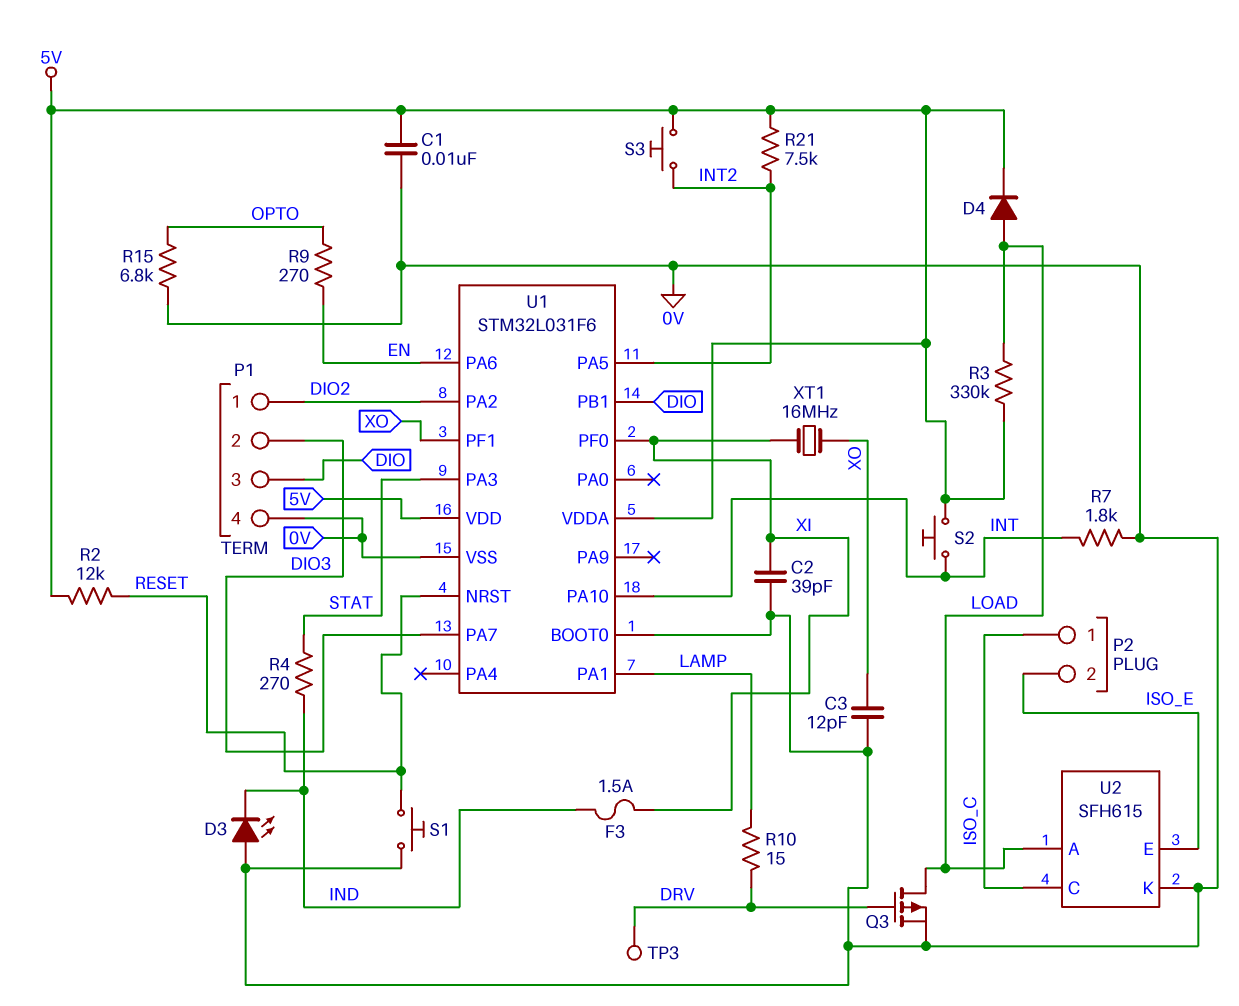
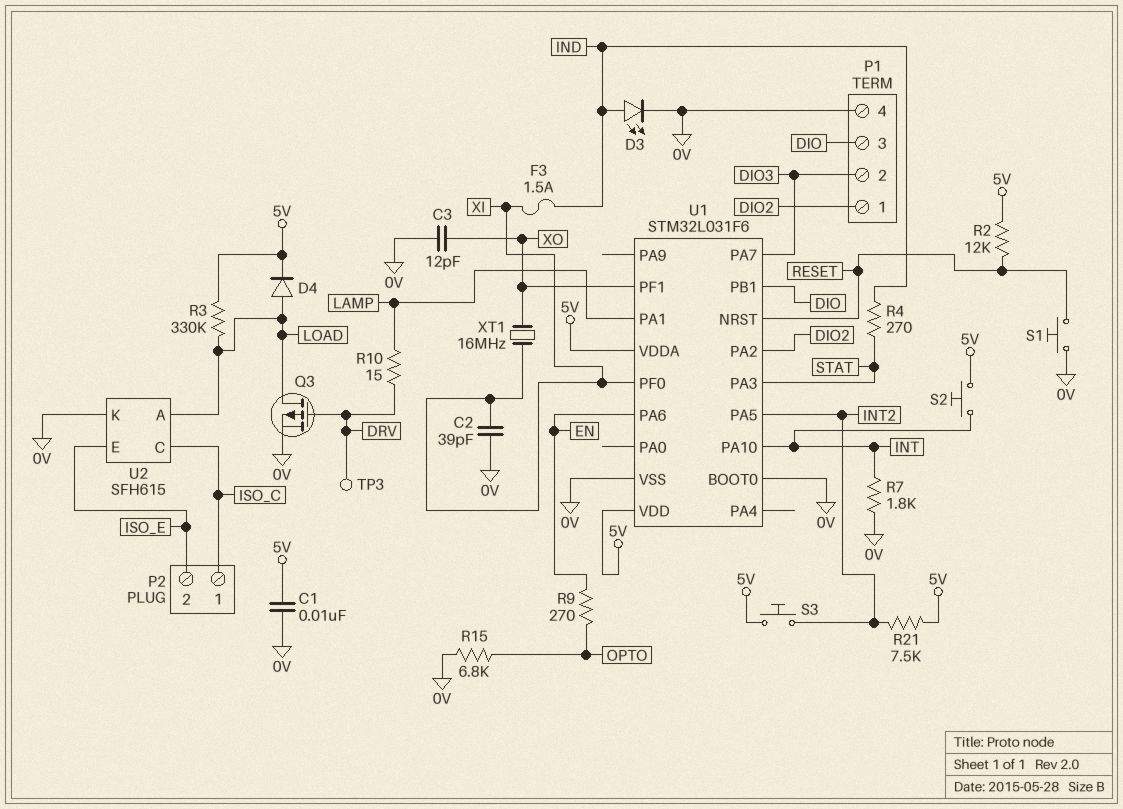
D3: LED (A 0V, K IND) -> LED (A IND, K 0V)

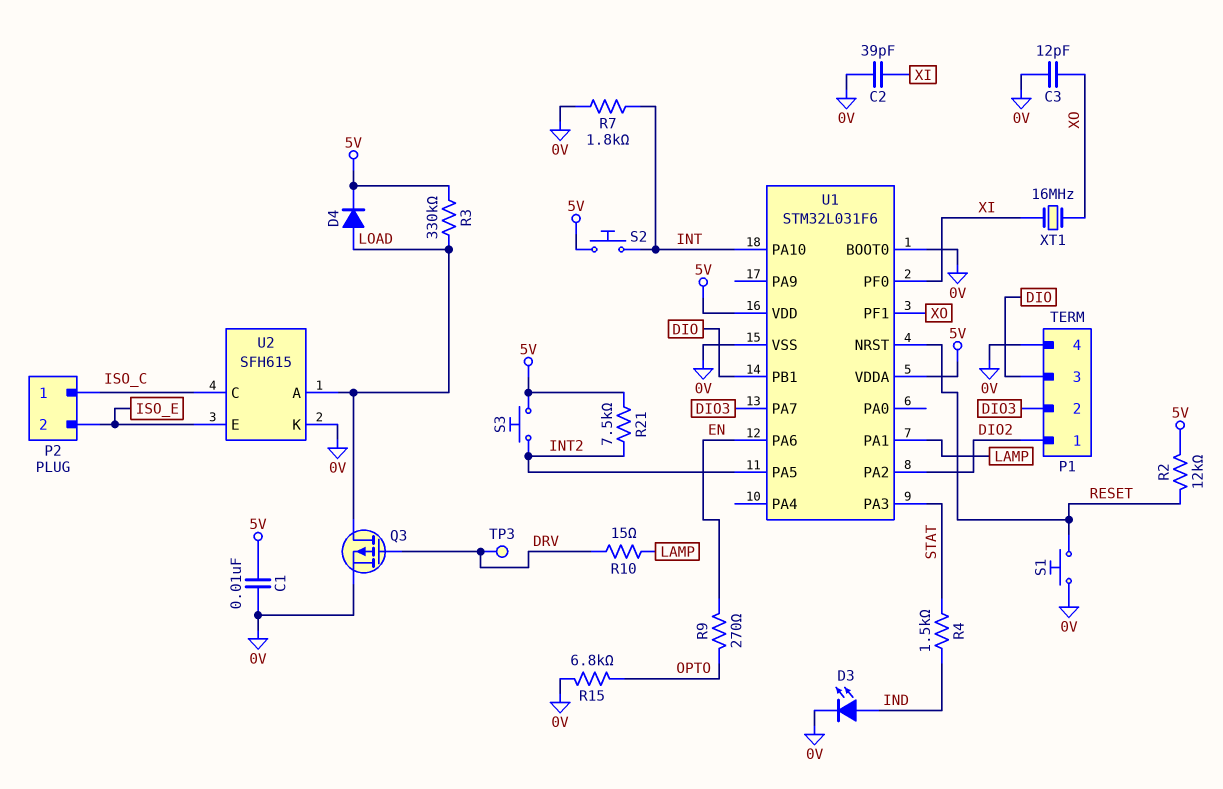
F3: 1.5A (IND, XI) -> none
R4: 270 (IND, STAT) -> 1.5k (IND, STAT)

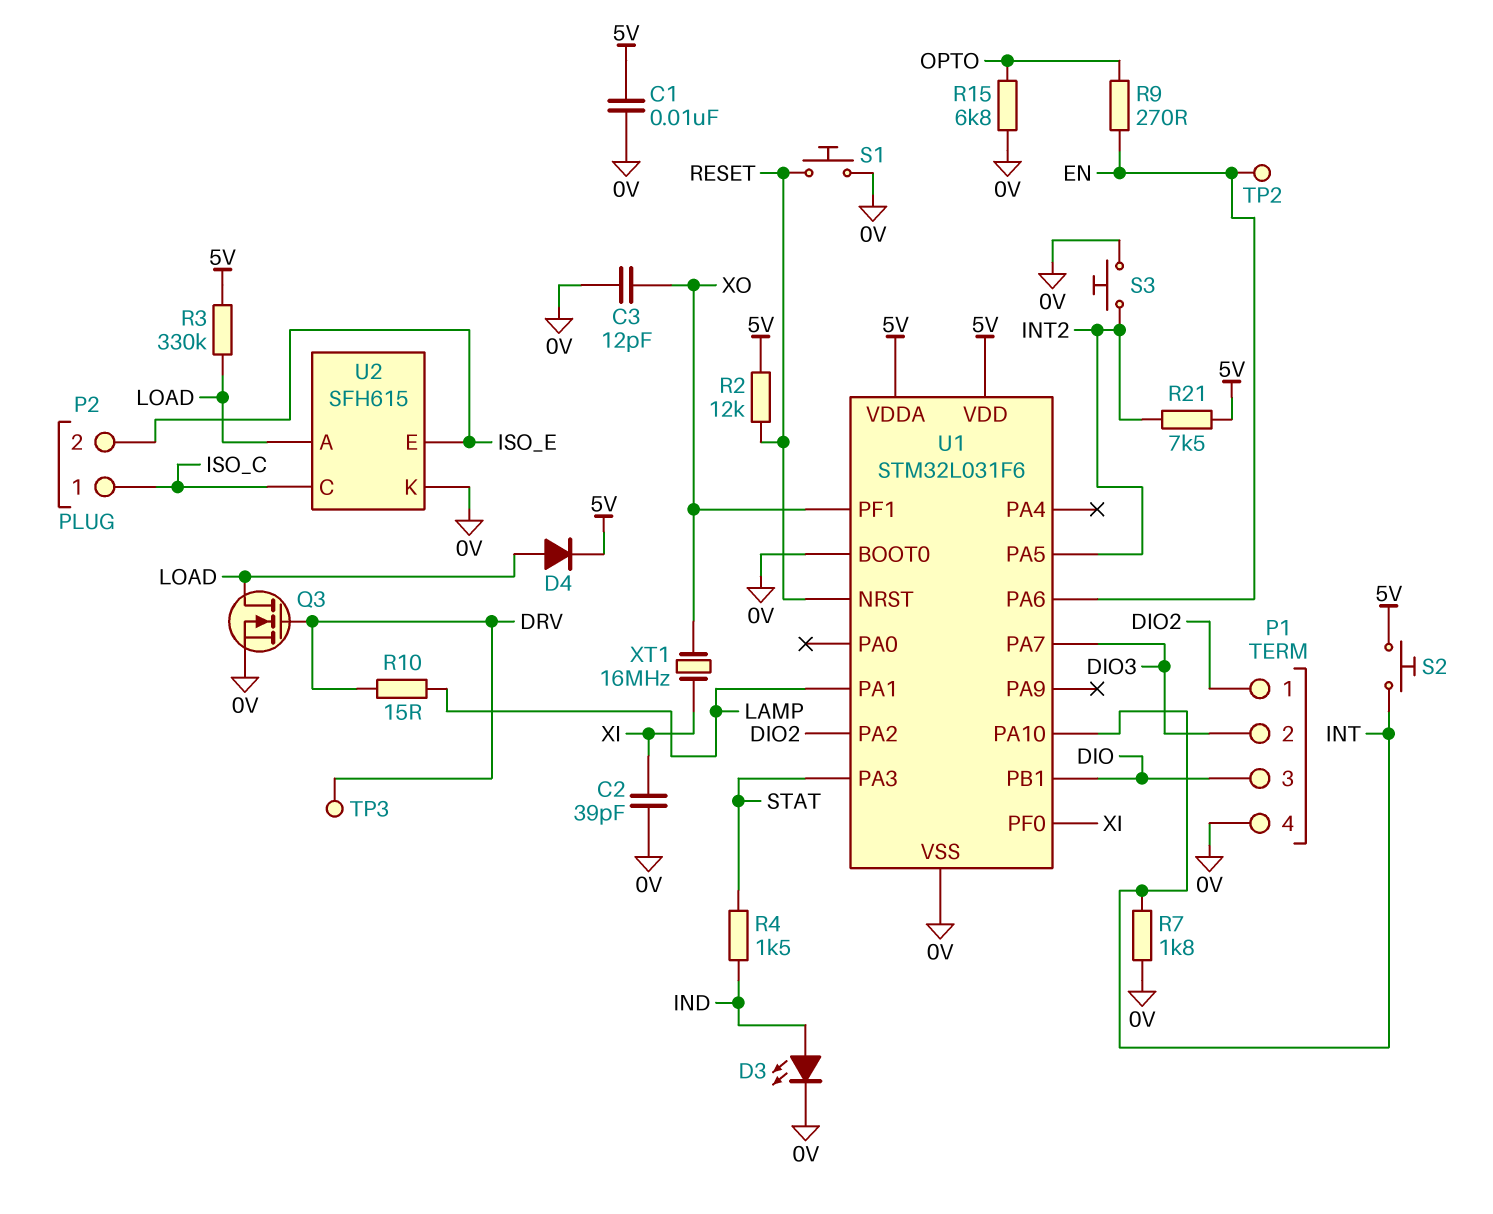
Q3: PMOS (G DRV, D LOAD, S 0V) -> NMOS (G DRV, D LOAD, S 0V)
S3: button (5V, INT2) -> button (0V, INT2)
TP2: none -> test point (EN)

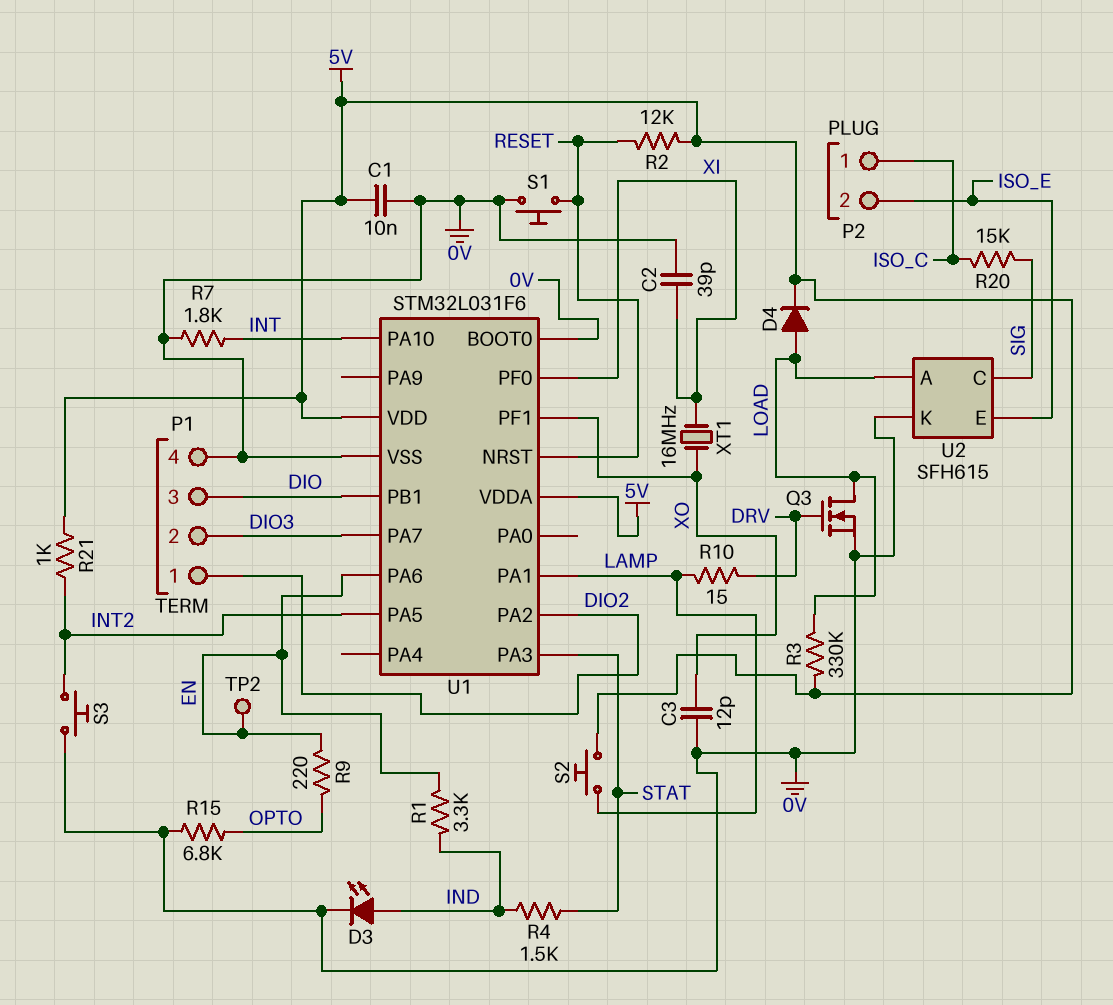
R1: none -> 3.3k (EN, IND)
R9: 270 (EN, OPTO) -> 220 (EN, OPTO)
R20: none -> 15k (ISO_C, SIG)
R21: 7.5k (5V, INT2) -> 1k (5V, INT2)
S2: button (5V, INT) -> button (5V, LAMP)
TP3: test point (DRV) -> none
U2 pin C: ISO_C -> SIG

